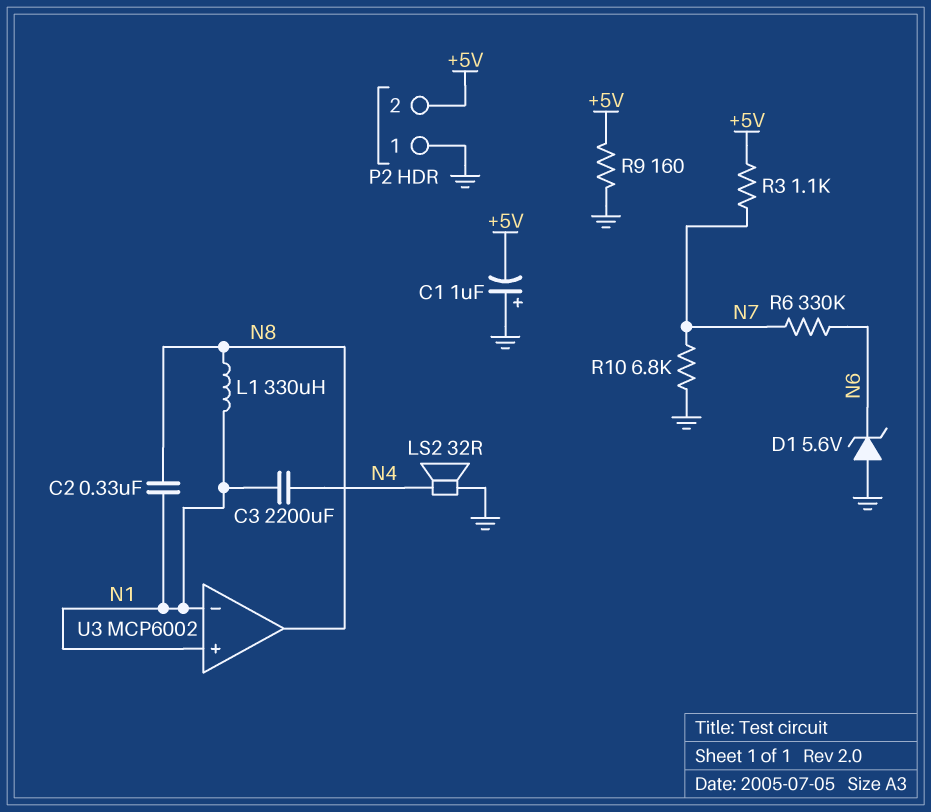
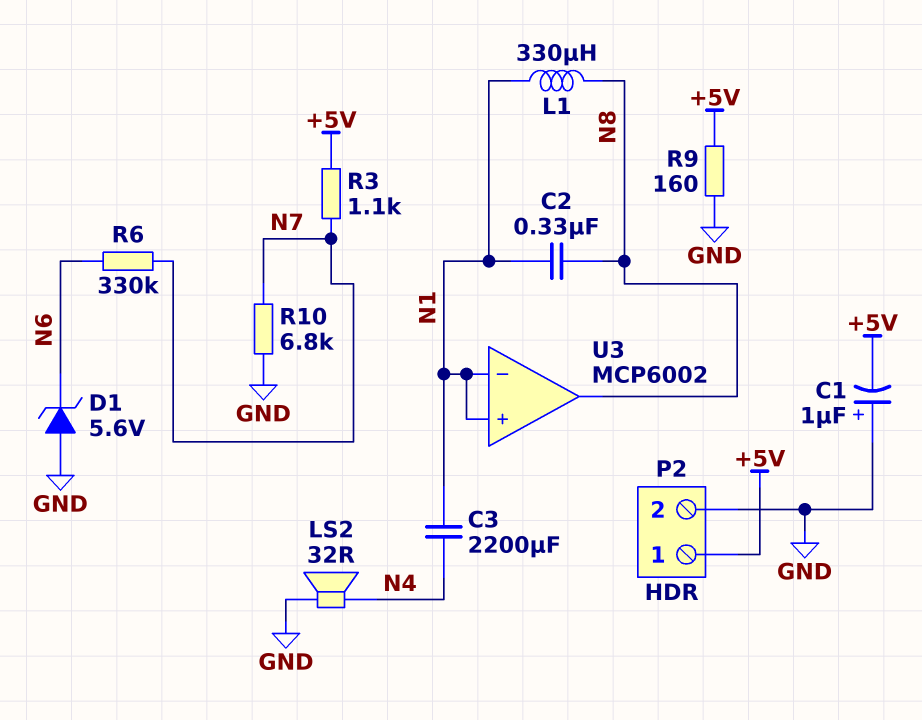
P2 pin 1: GND -> +5V
P2 pin 2: +5V -> GND

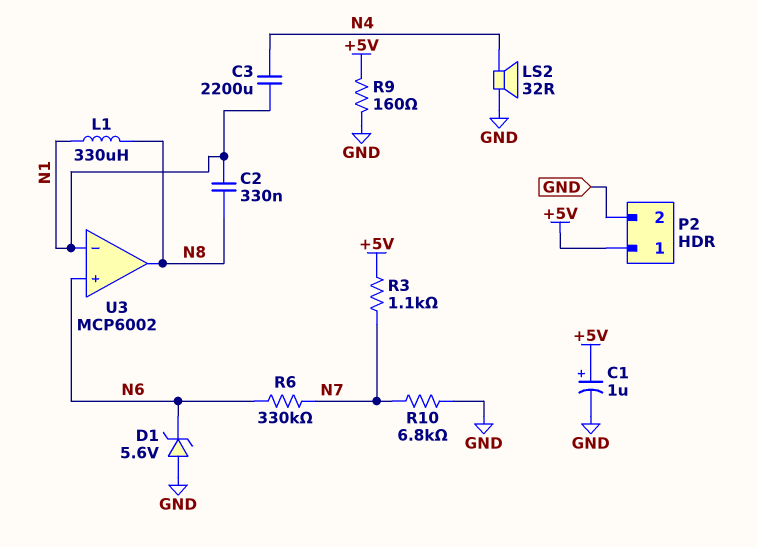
C1: 1uF (plus GND, minus +5V) -> 1uF (plus +5V, minus GND)
U3 pin in+: N1 -> N6

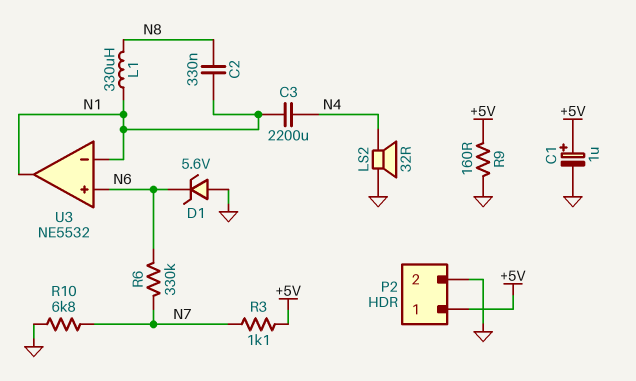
U3: MCP6002 -> NE5532
U3 pin out: N8 -> N1

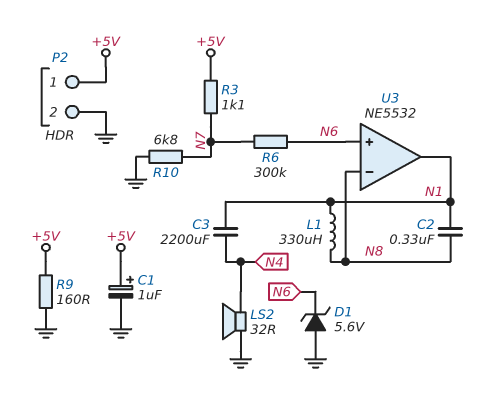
R6: 330k (N6, N7) -> 300k (N6, N7)
U3 pin in-: N1 -> N8

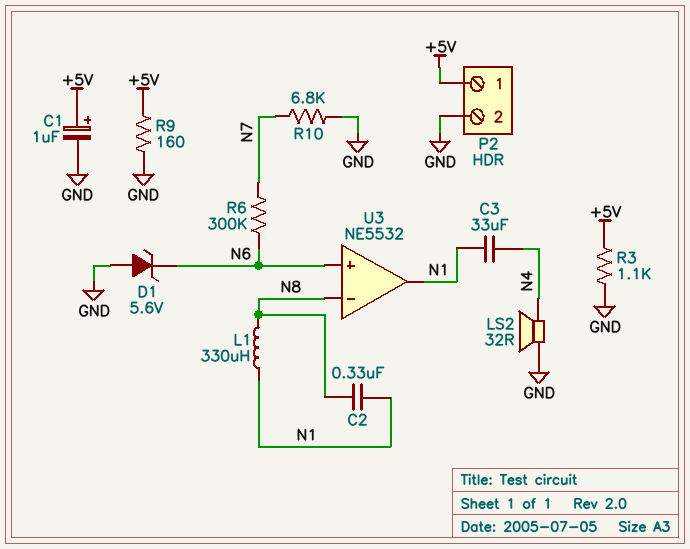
C3: 2200uF (N1, N4) -> 33uF (N1, N4)
R3: 1.1k (+5V, N7) -> 1.1k (+5V, GND)

